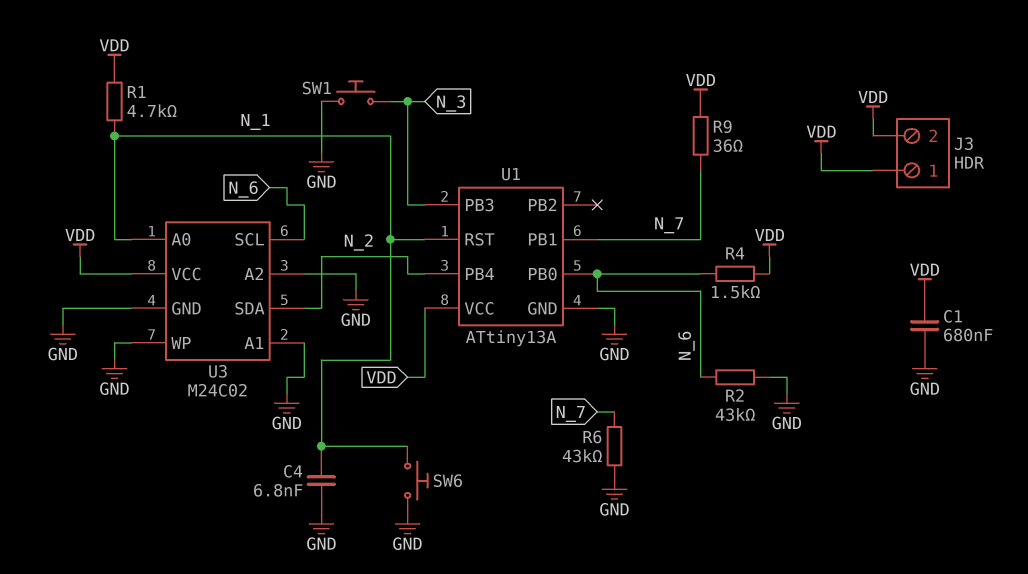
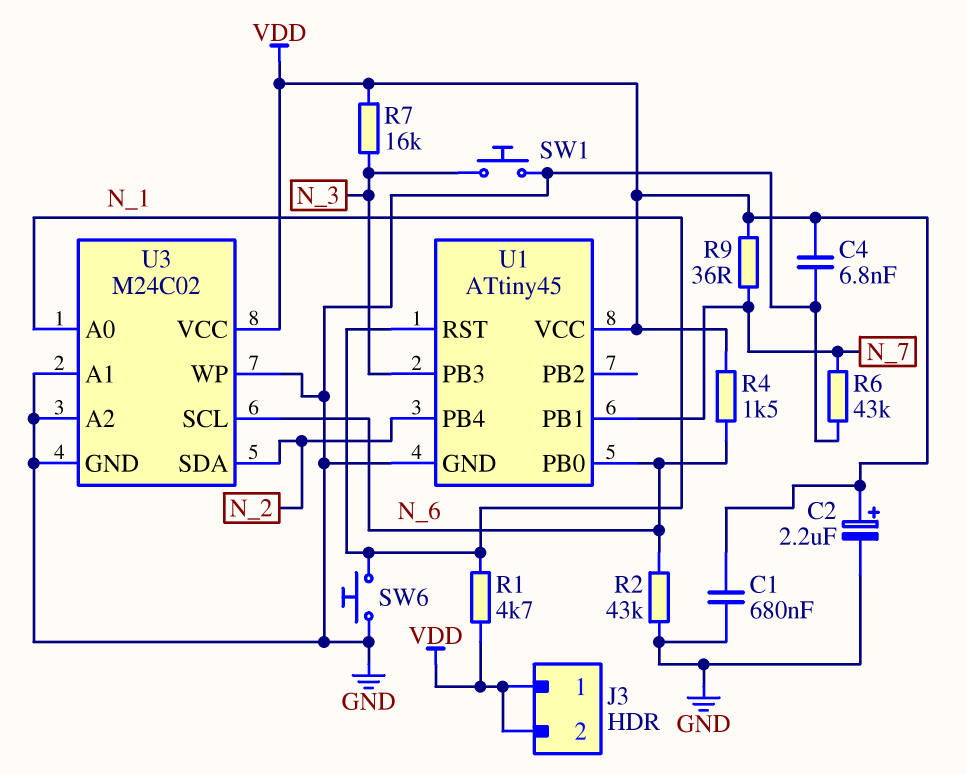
C2: none -> 2.2uF (plus VDD, minus GND)
C4: 6.8nF (GND, N_1) -> 6.8nF (GND, VDD)
R7: none -> 16k (N_3, VDD)
U1: ATtiny13A -> ATtiny45

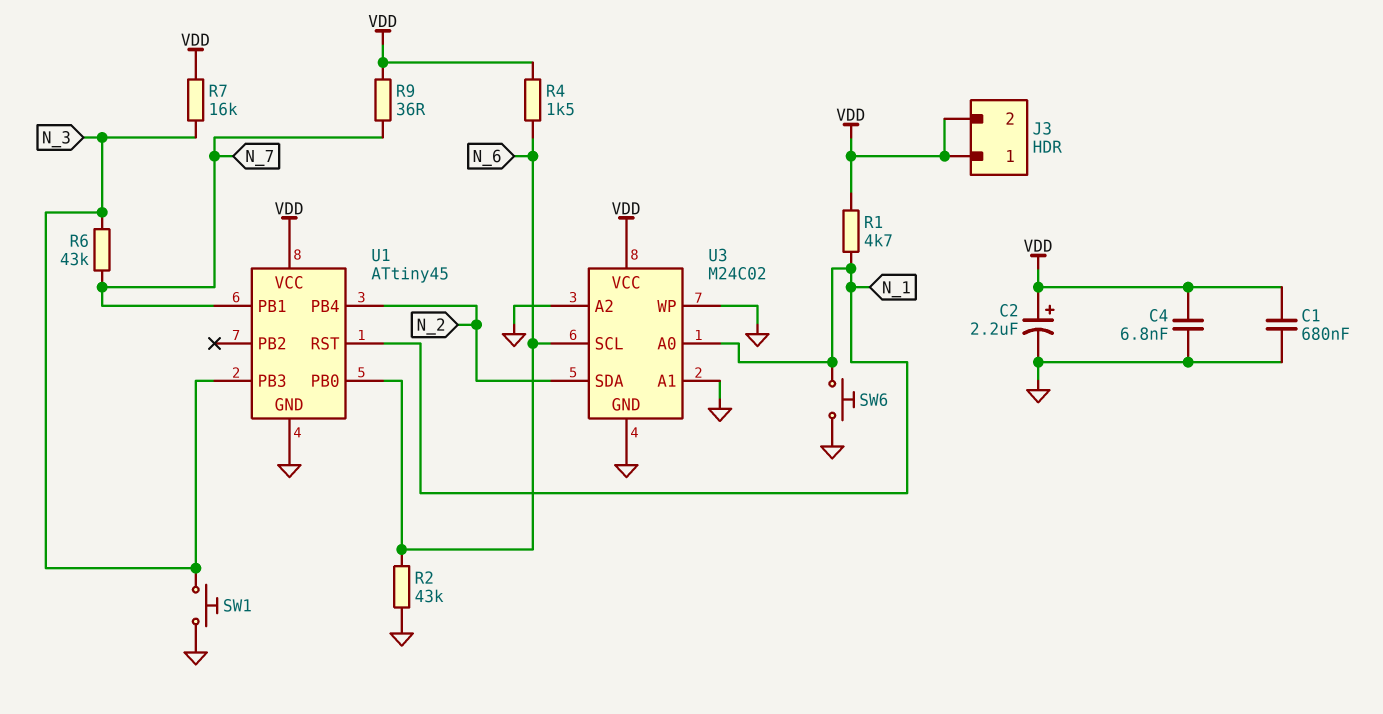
R6: 43k (GND, N_7) -> 43k (N_3, N_7)

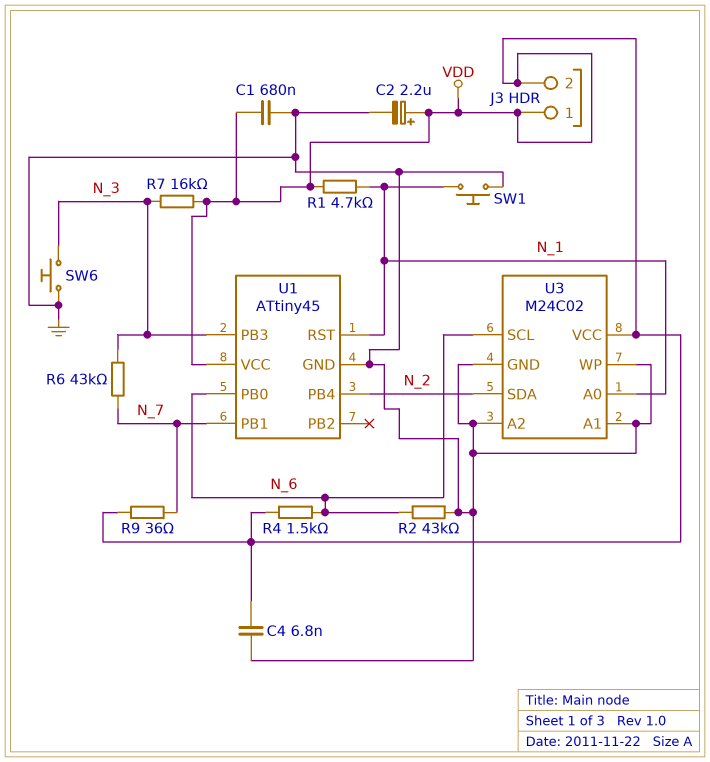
SW1: button (GND, N_3) -> button (GND, N_1)
SW6: button (GND, N_1) -> button (GND, N_3)

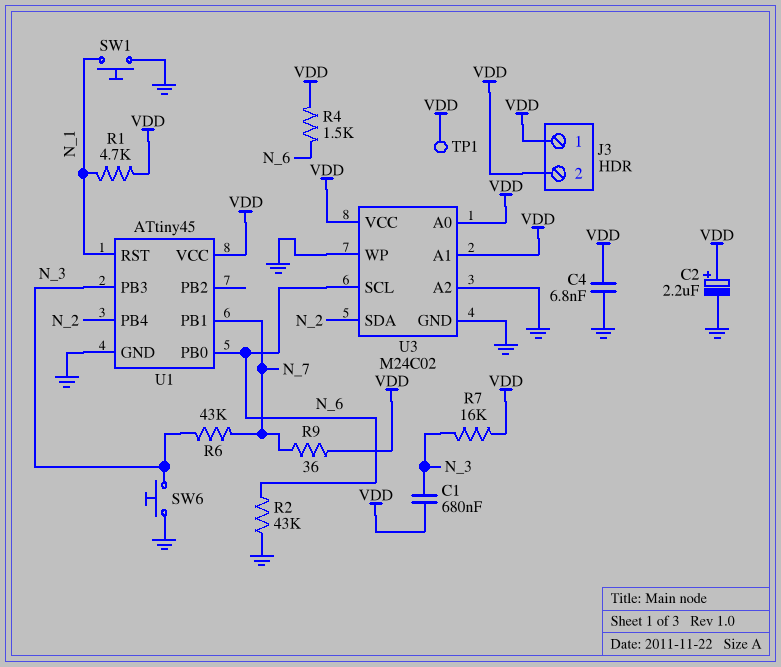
C1: 680nF (GND, VDD) -> 680nF (N_3, VDD)
TP1: none -> test point (VDD)
U3 pin A0: N_1 -> VDD
U3 pin A1: GND -> VDD

